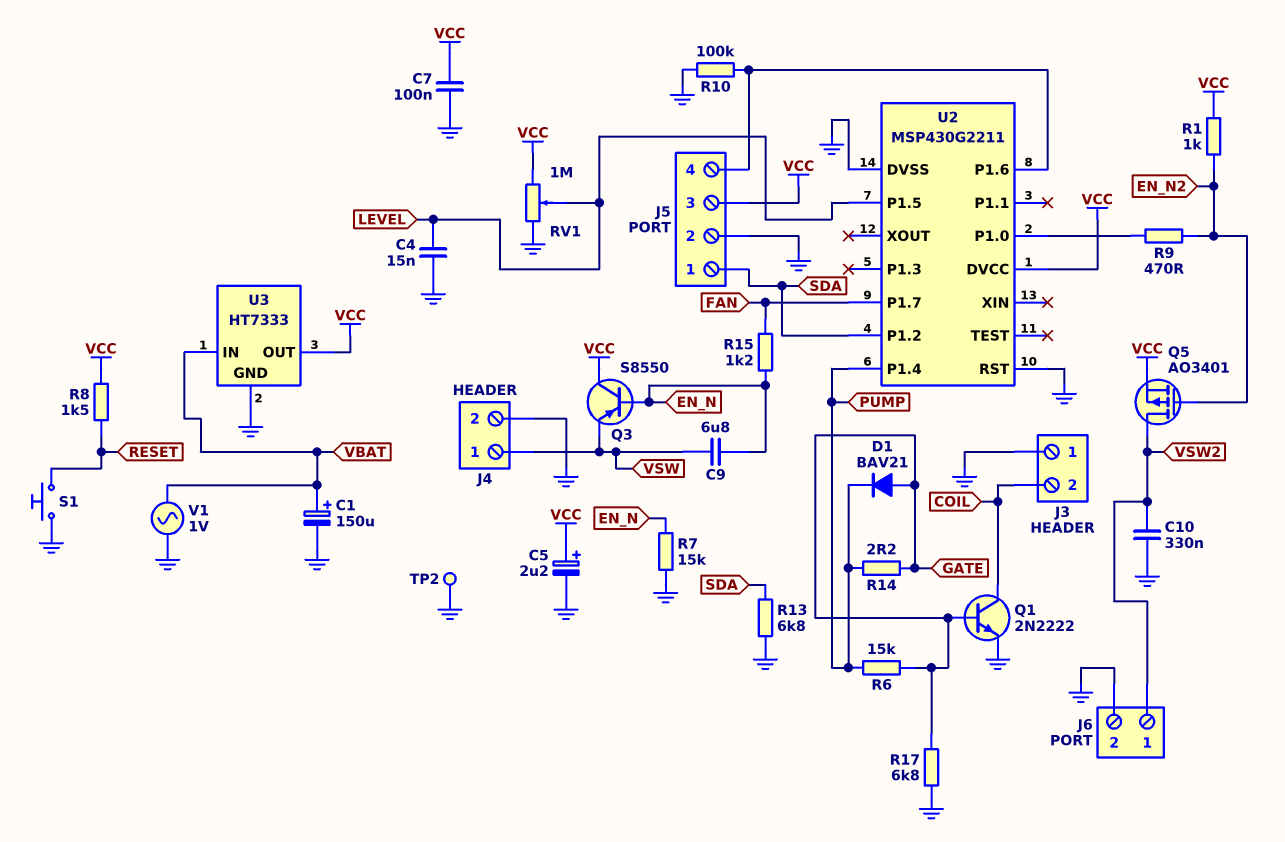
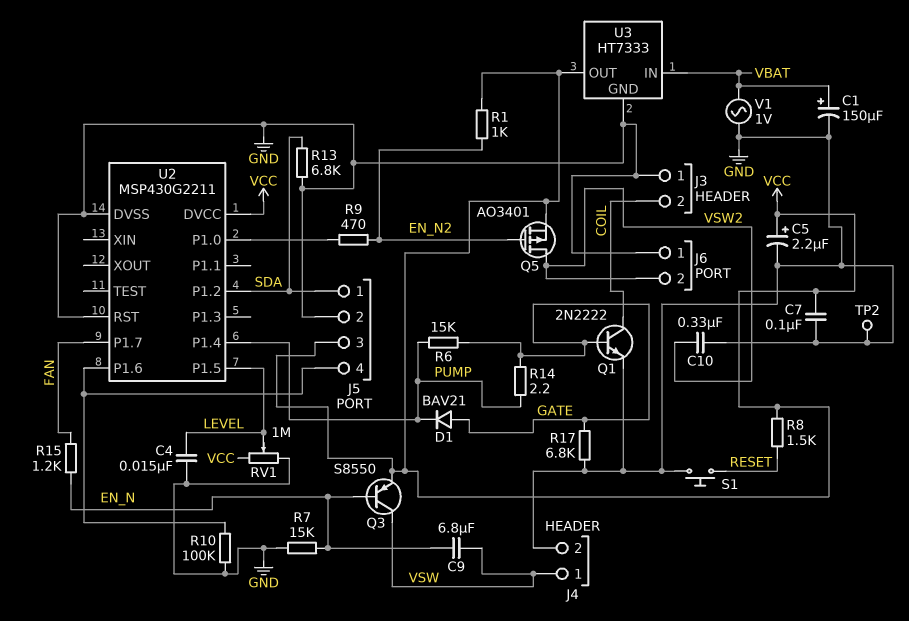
J6 pin 1: VSW2 -> GND
J6 pin 2: GND -> VSW2
Q3: PNP S8550 (B EN_N, C VCC, E VSW) -> PNP S8550 (B EN_N, C VSW, E VCC)

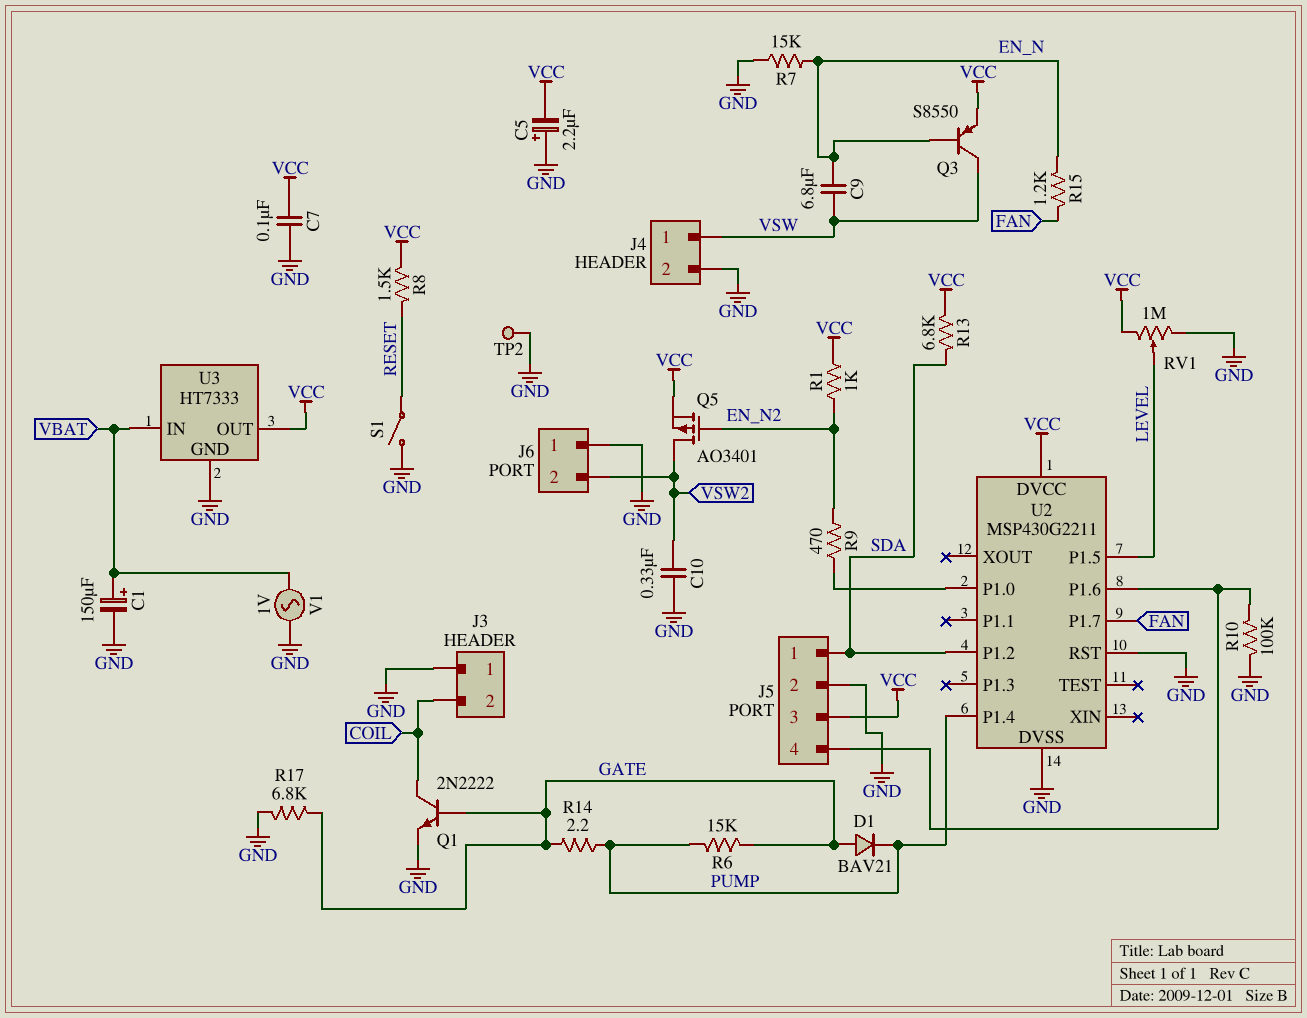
C4: 15nF (GND, LEVEL) -> none
C5: 2.2uF (plus VCC, minus GND) -> 2.2uF (plus GND, minus VCC)
R13: 6.8k (GND, SDA) -> 6.8k (SDA, VCC)
S1: button (GND, RESET) -> switch (GND, RESET)

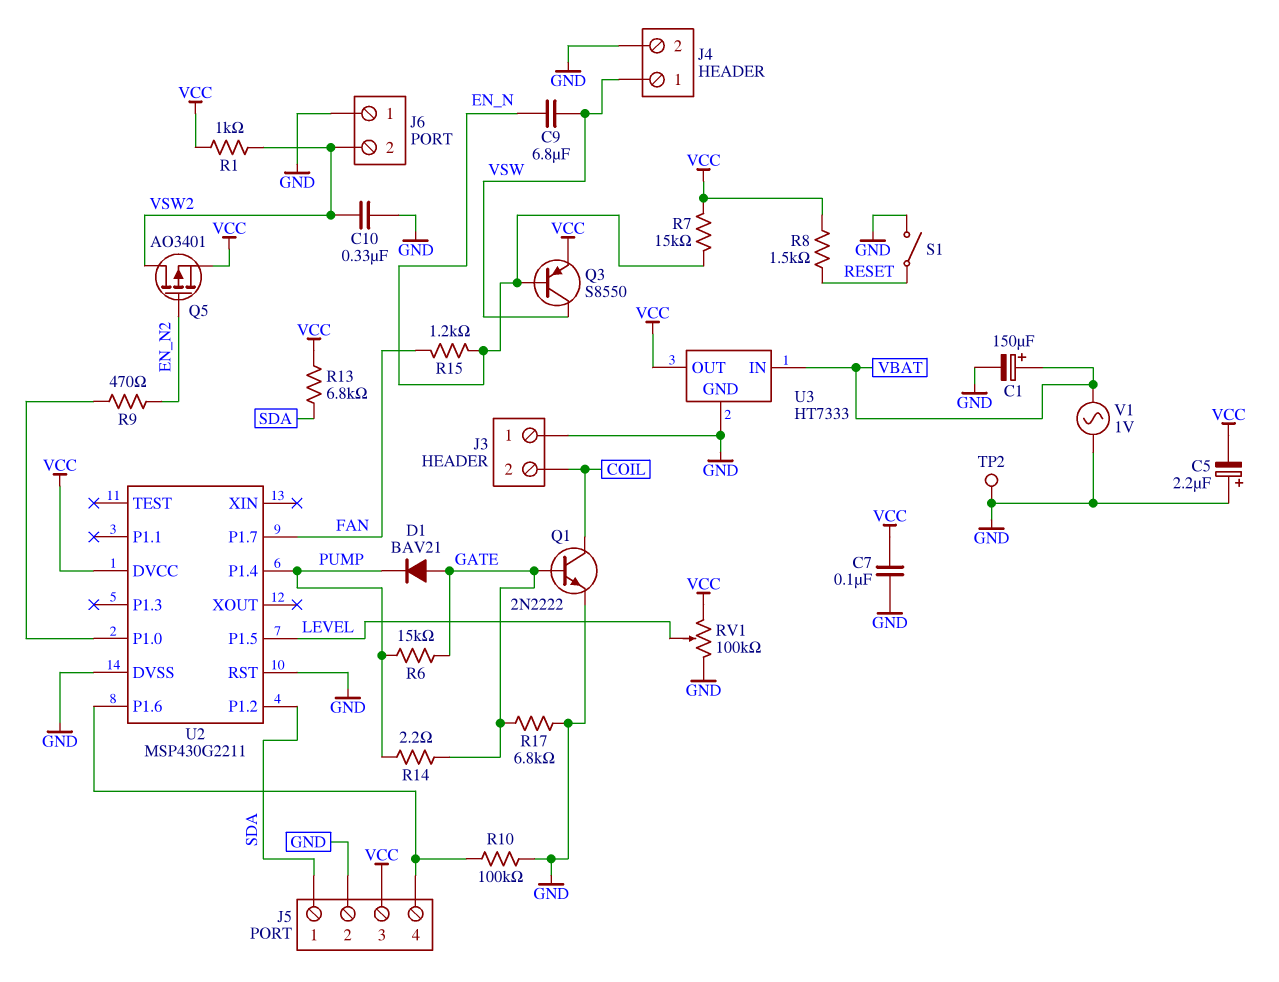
R1: 1k (EN_N2, VCC) -> 1k (VCC, VSW2)
R7: 15k (EN_N, GND) -> 15k (EN_N, VCC)
RV1: 1M (GND, VCC, wiper LEVEL) -> 100k (GND, VCC, wiper LEVEL)

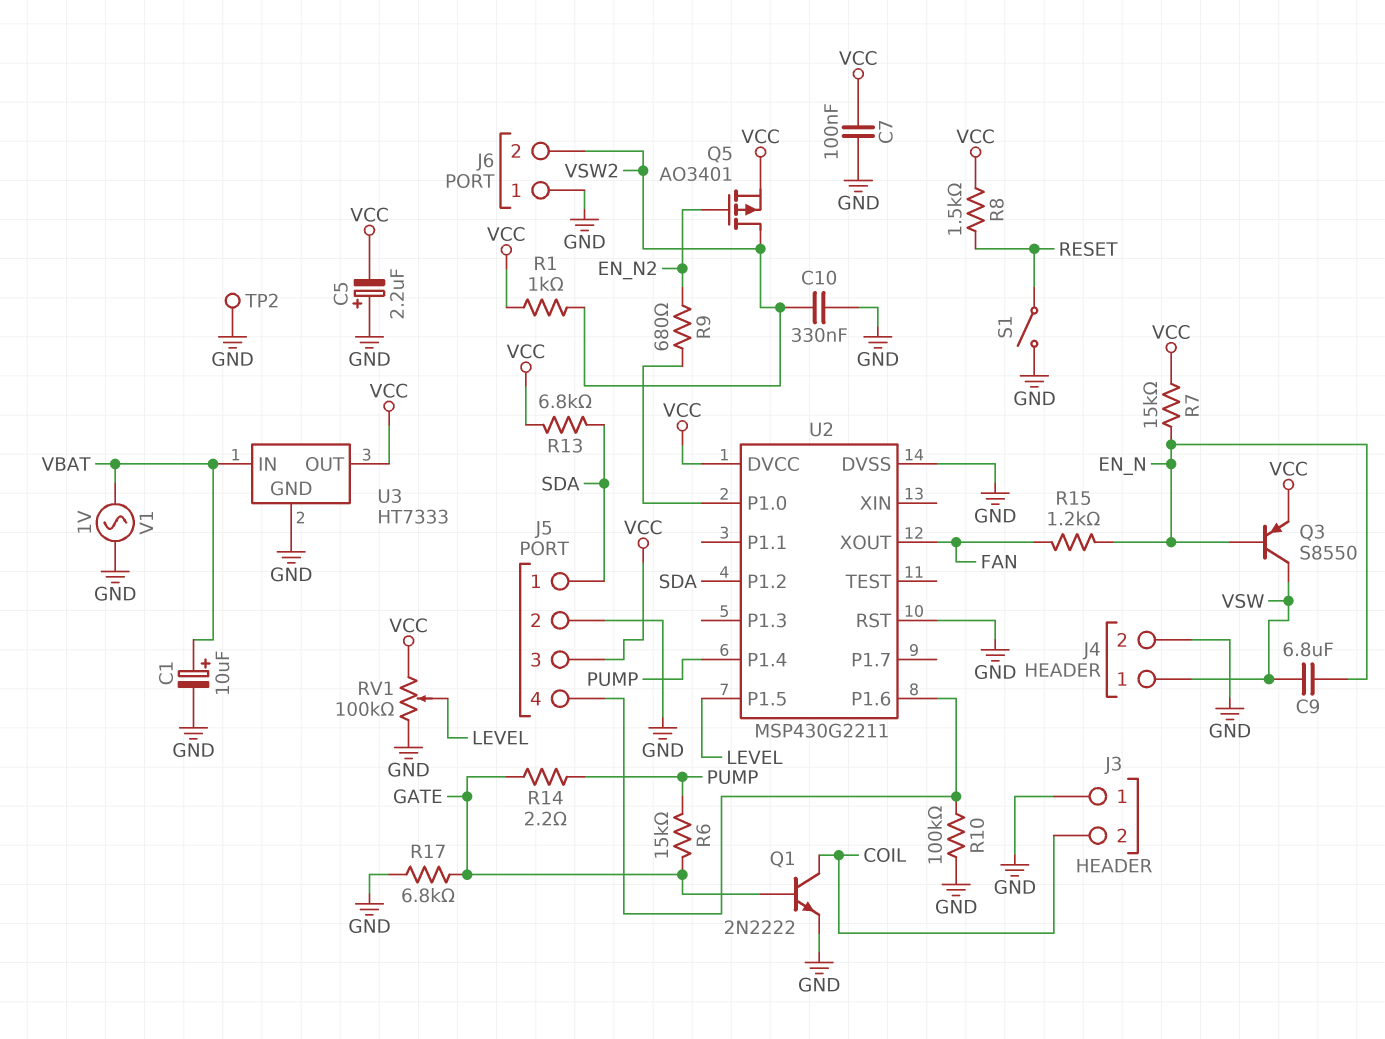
C1: 150uF (plus VBAT, minus GND) -> 10uF (plus VBAT, minus GND)
D1: diode BAV21 (A GATE, K PUMP) -> none
R9: 470 (EN_N2, U2/P1.0) -> 680 (EN_N2, U2/P1.0)
U2 pin P1.7: FAN -> none
U2 pin XOUT: none -> FAN

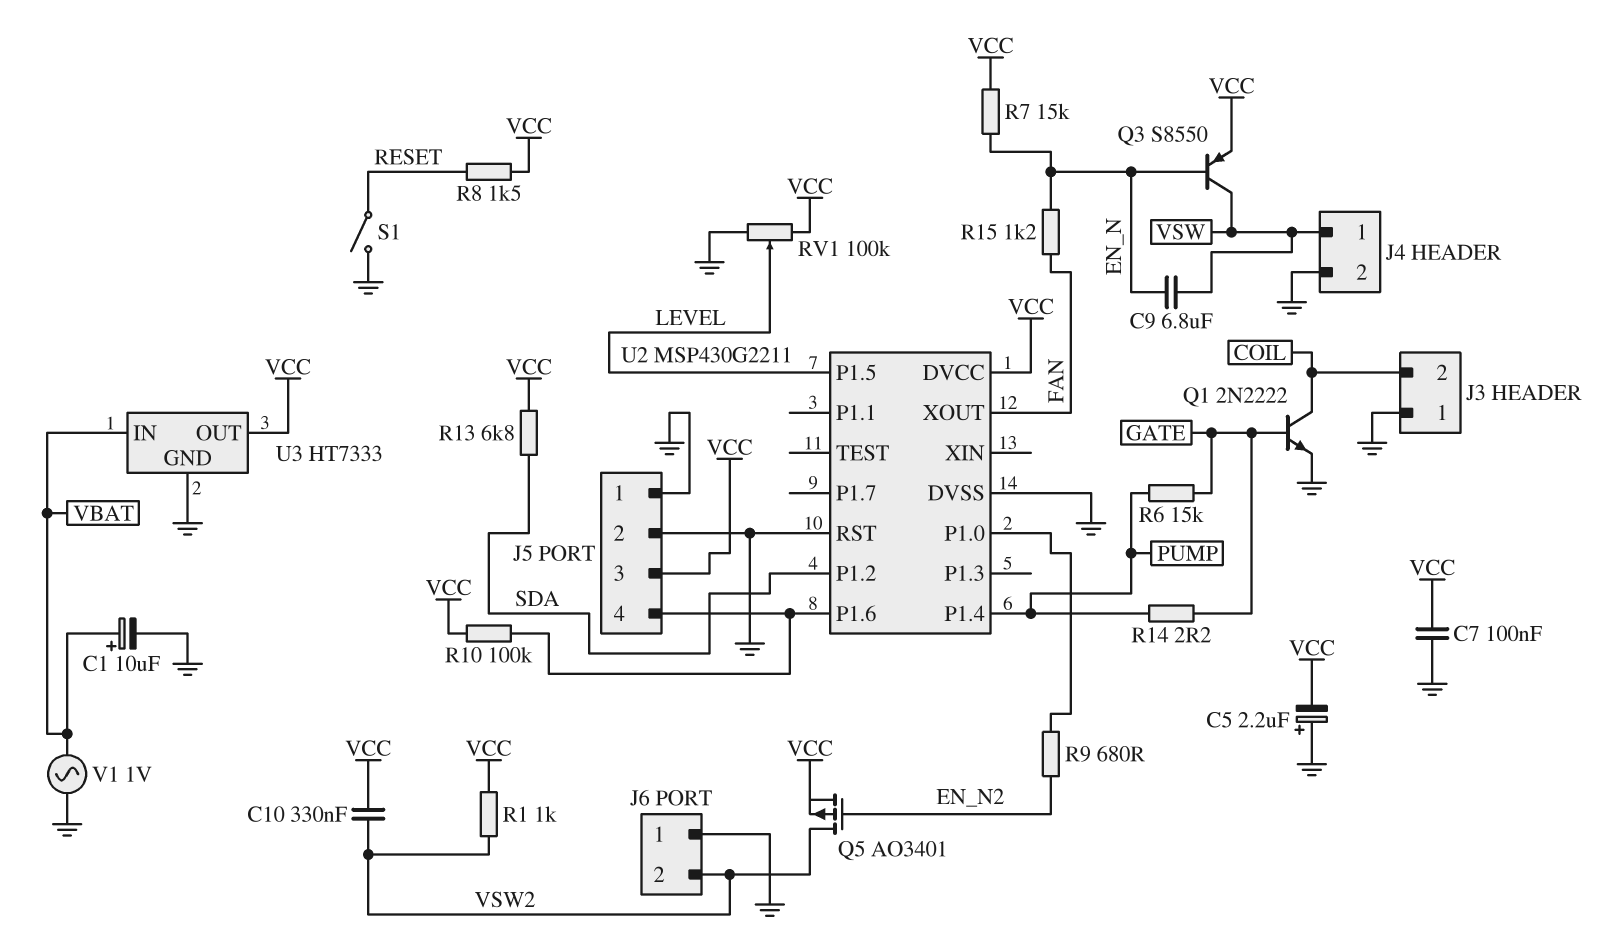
C10: 330nF (GND, VSW2) -> 330nF (VCC, VSW2)
J5 pin 1: SDA -> GND
R10: 100k (GND, J5/4) -> 100k (J5/4, VCC)
R17: 6.8k (GATE, GND) -> none
TP2: test point (GND) -> none

